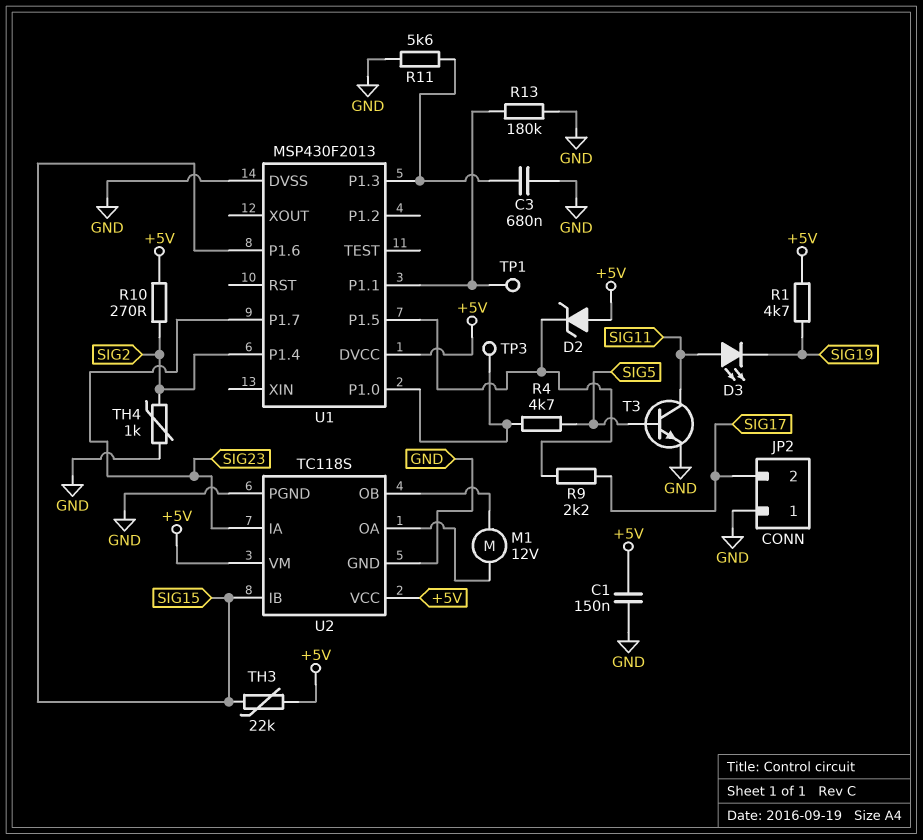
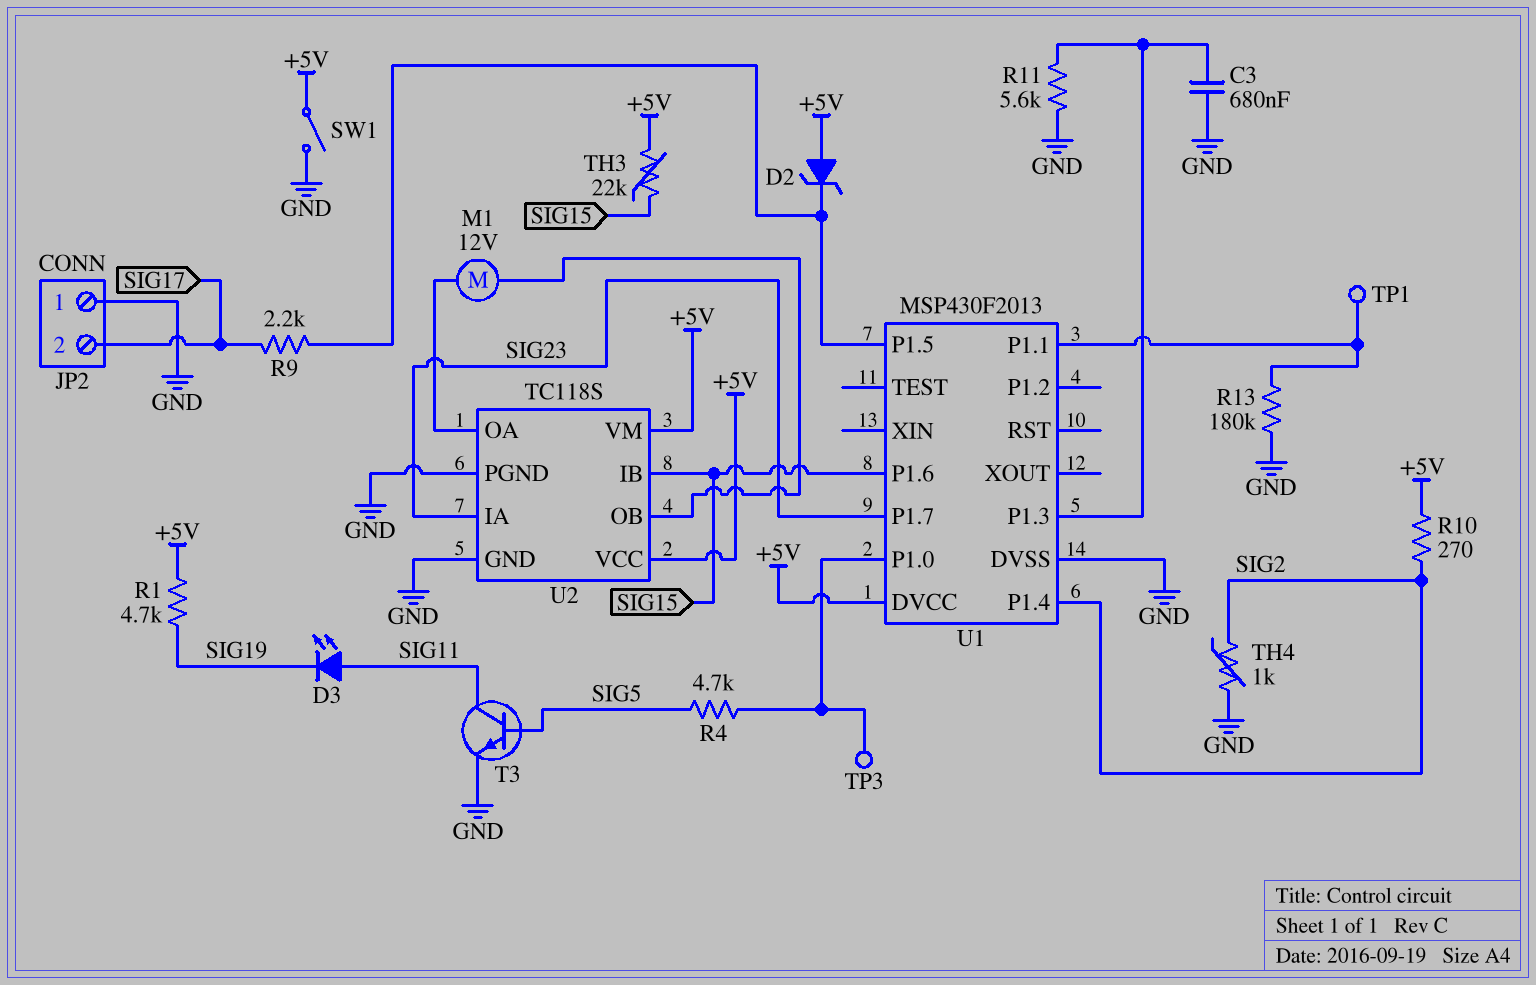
C1: 150nF (+5V, GND) -> none
SW1: none -> switch (+5V, GND)

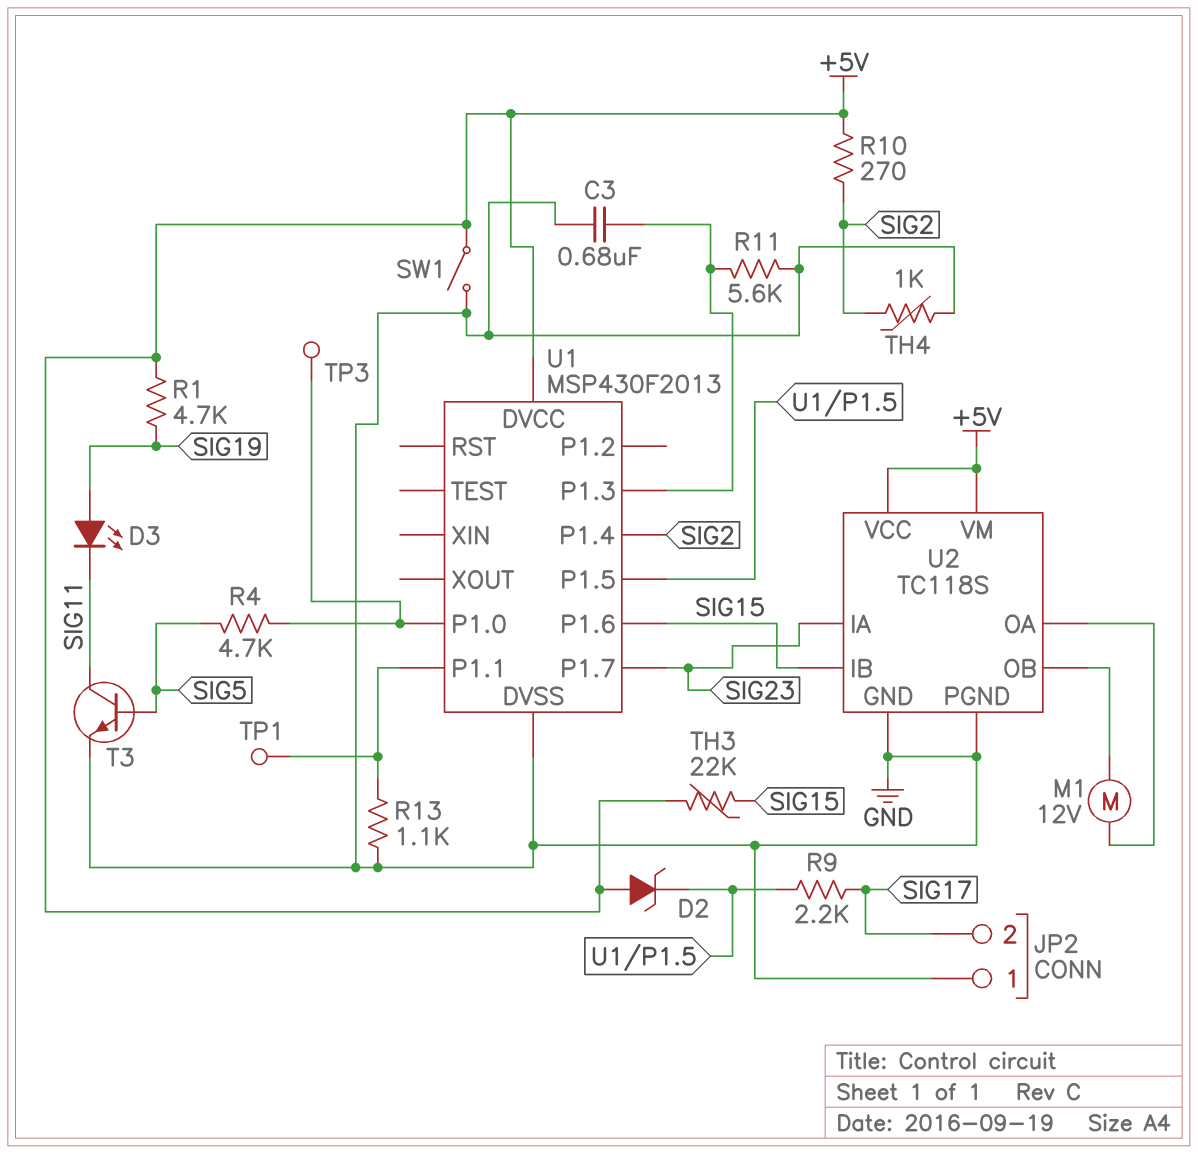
D3: LED (A SIG11, K SIG19) -> LED (A SIG19, K SIG11)
R13: 180k (GND, U1/P1.1) -> 1.1k (GND, U1/P1.1)

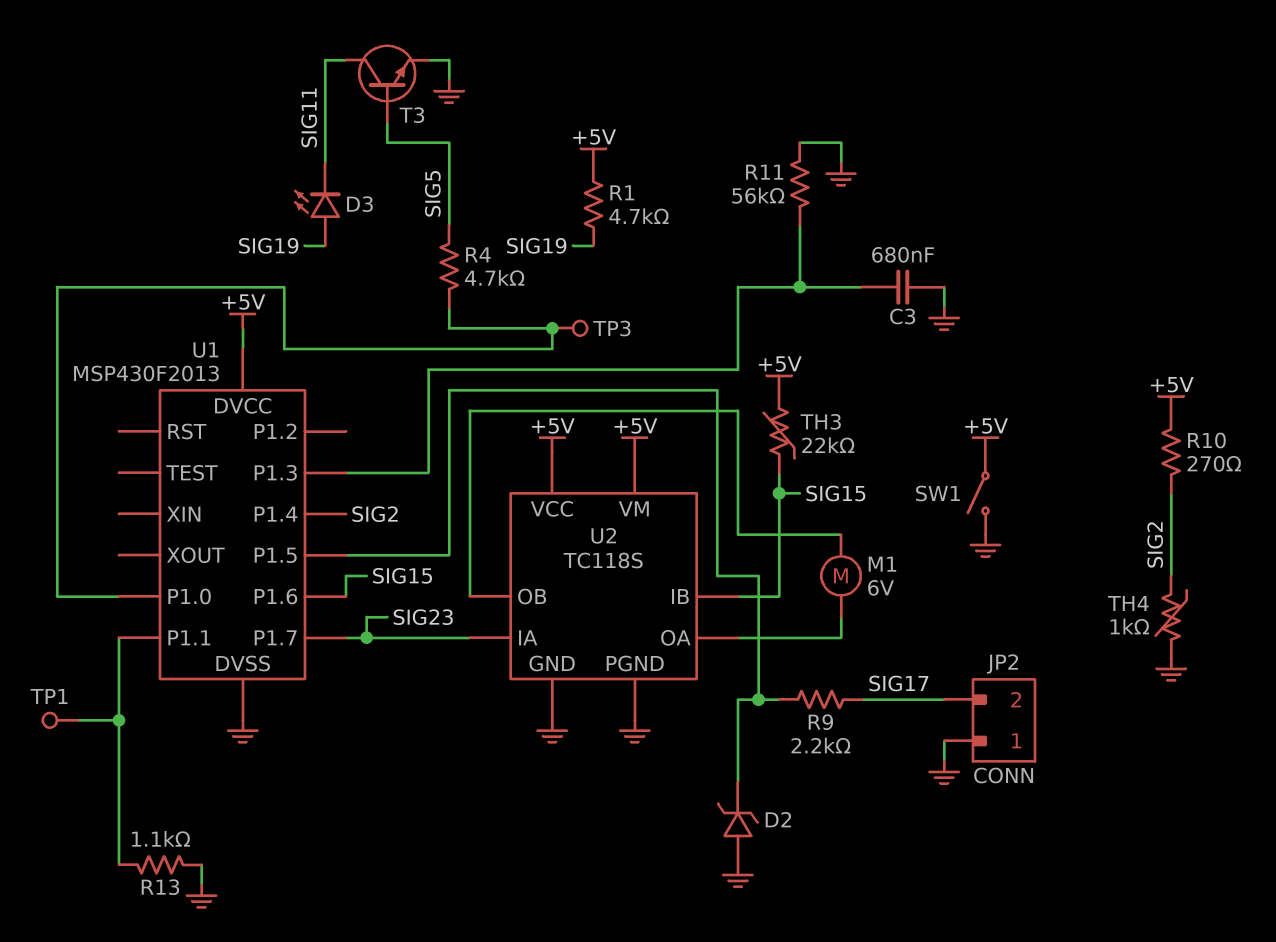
D2: zener (A +5V, K U1/P1.5) -> zener (A GND, K U1/P1.5)
M1: motor 12V (U2/OA, U2/OB) -> motor 6V (U2/OA, U2/OB)
R11: 5.6k (GND, U1/P1.3) -> 56k (GND, U1/P1.3)

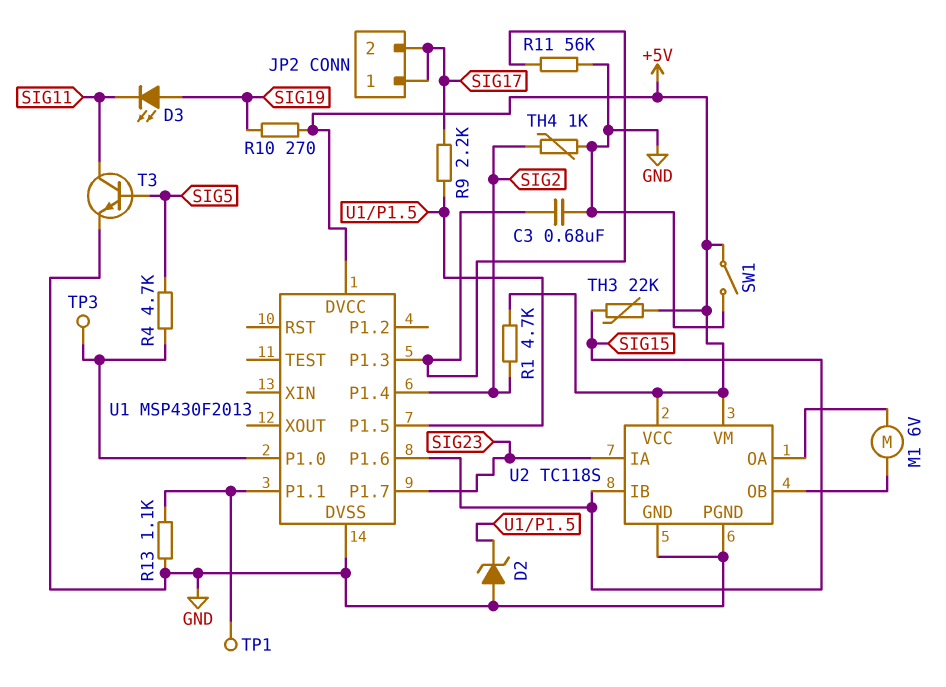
JP2 pin 1: GND -> SIG17
R1: 4.7k (+5V, SIG19) -> 4.7k (+5V, SIG2)
R10: 270 (+5V, SIG2) -> 270 (+5V, SIG19)

